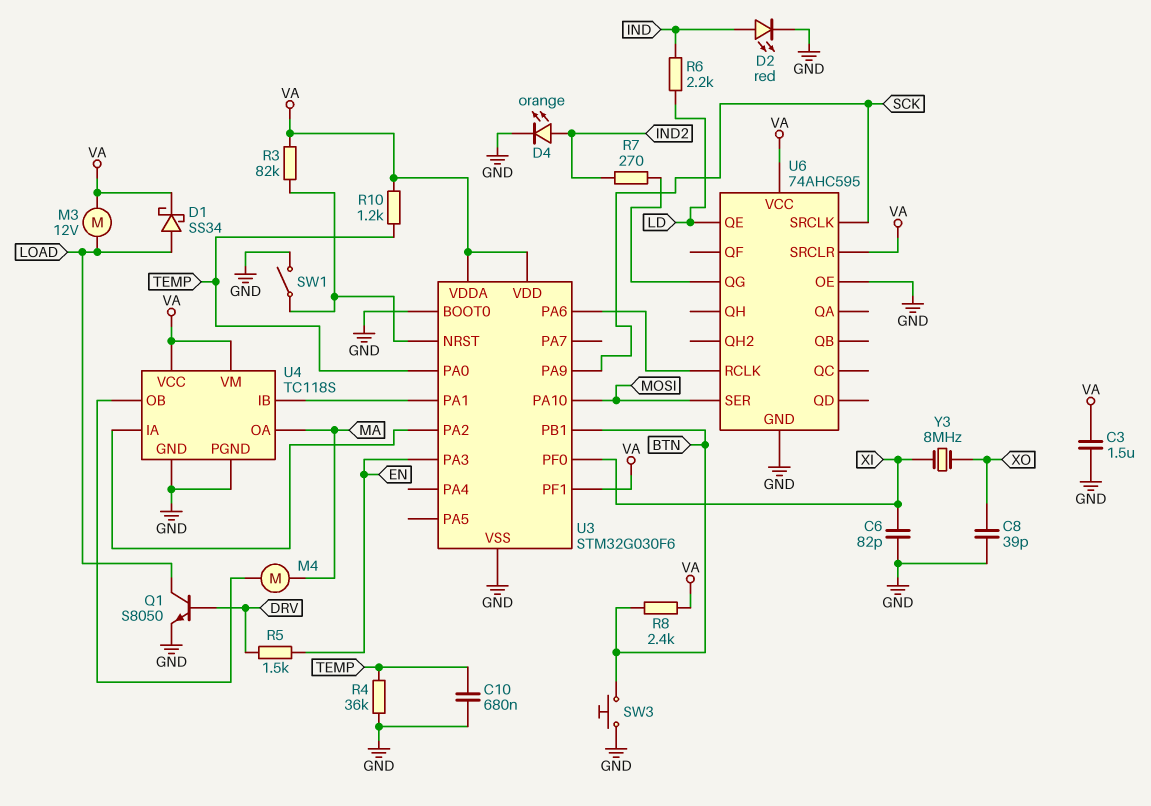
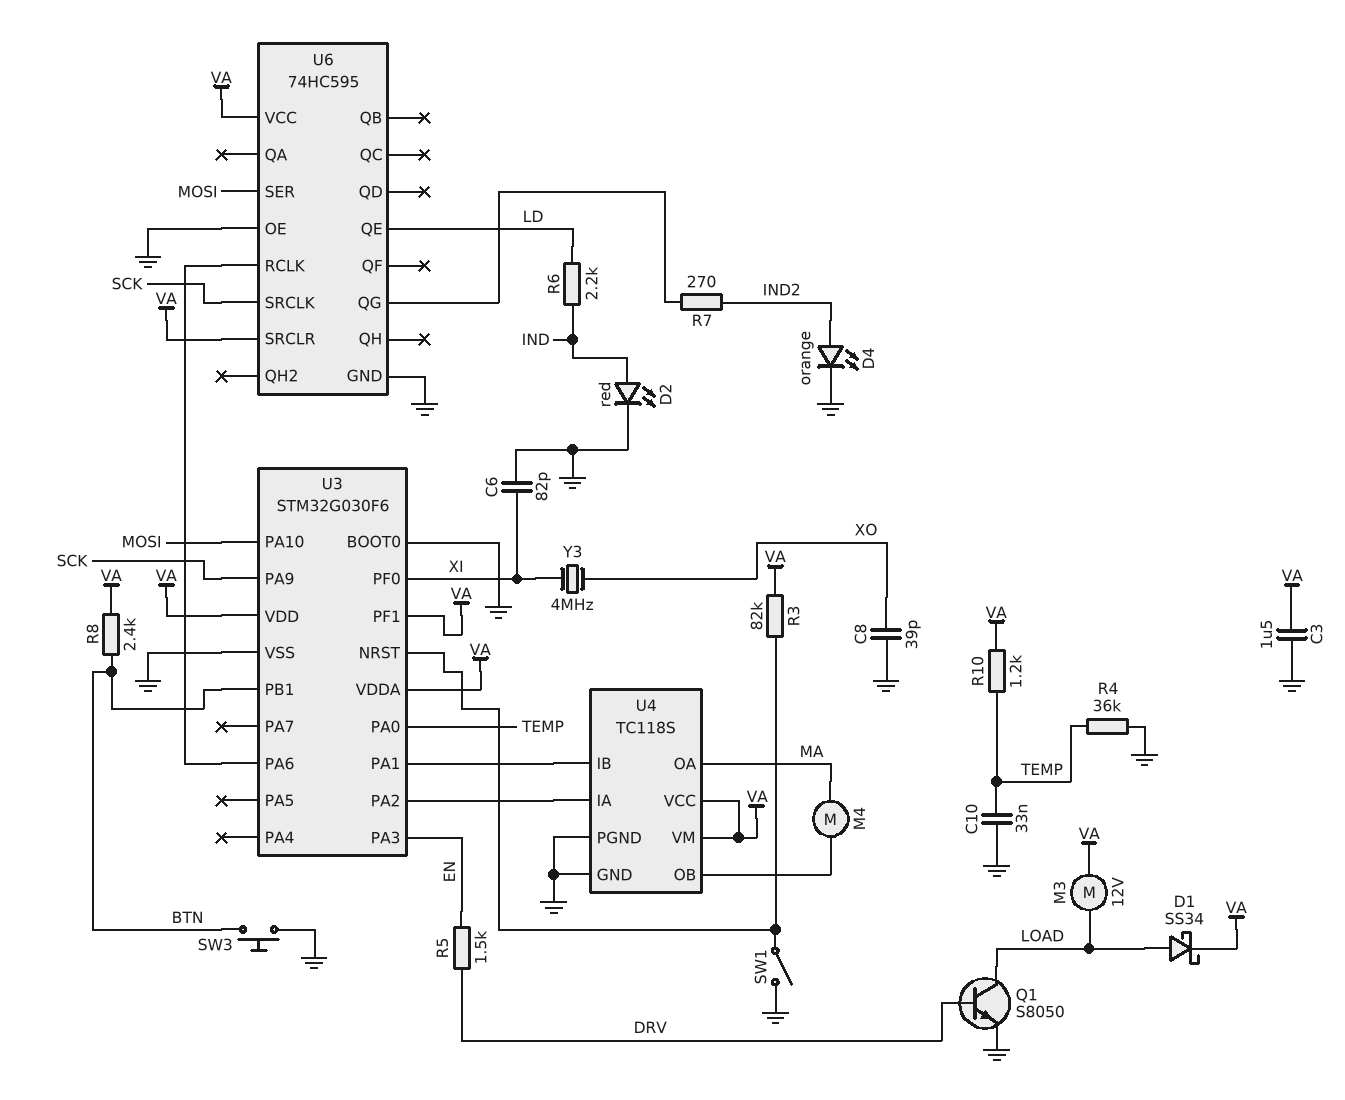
C10: 680nF (GND, TEMP) -> 33nF (GND, TEMP)
U6: 74AHC595 -> 74HC595
Y3: 8MHz (XI, XO) -> 4MHz (XI, XO)

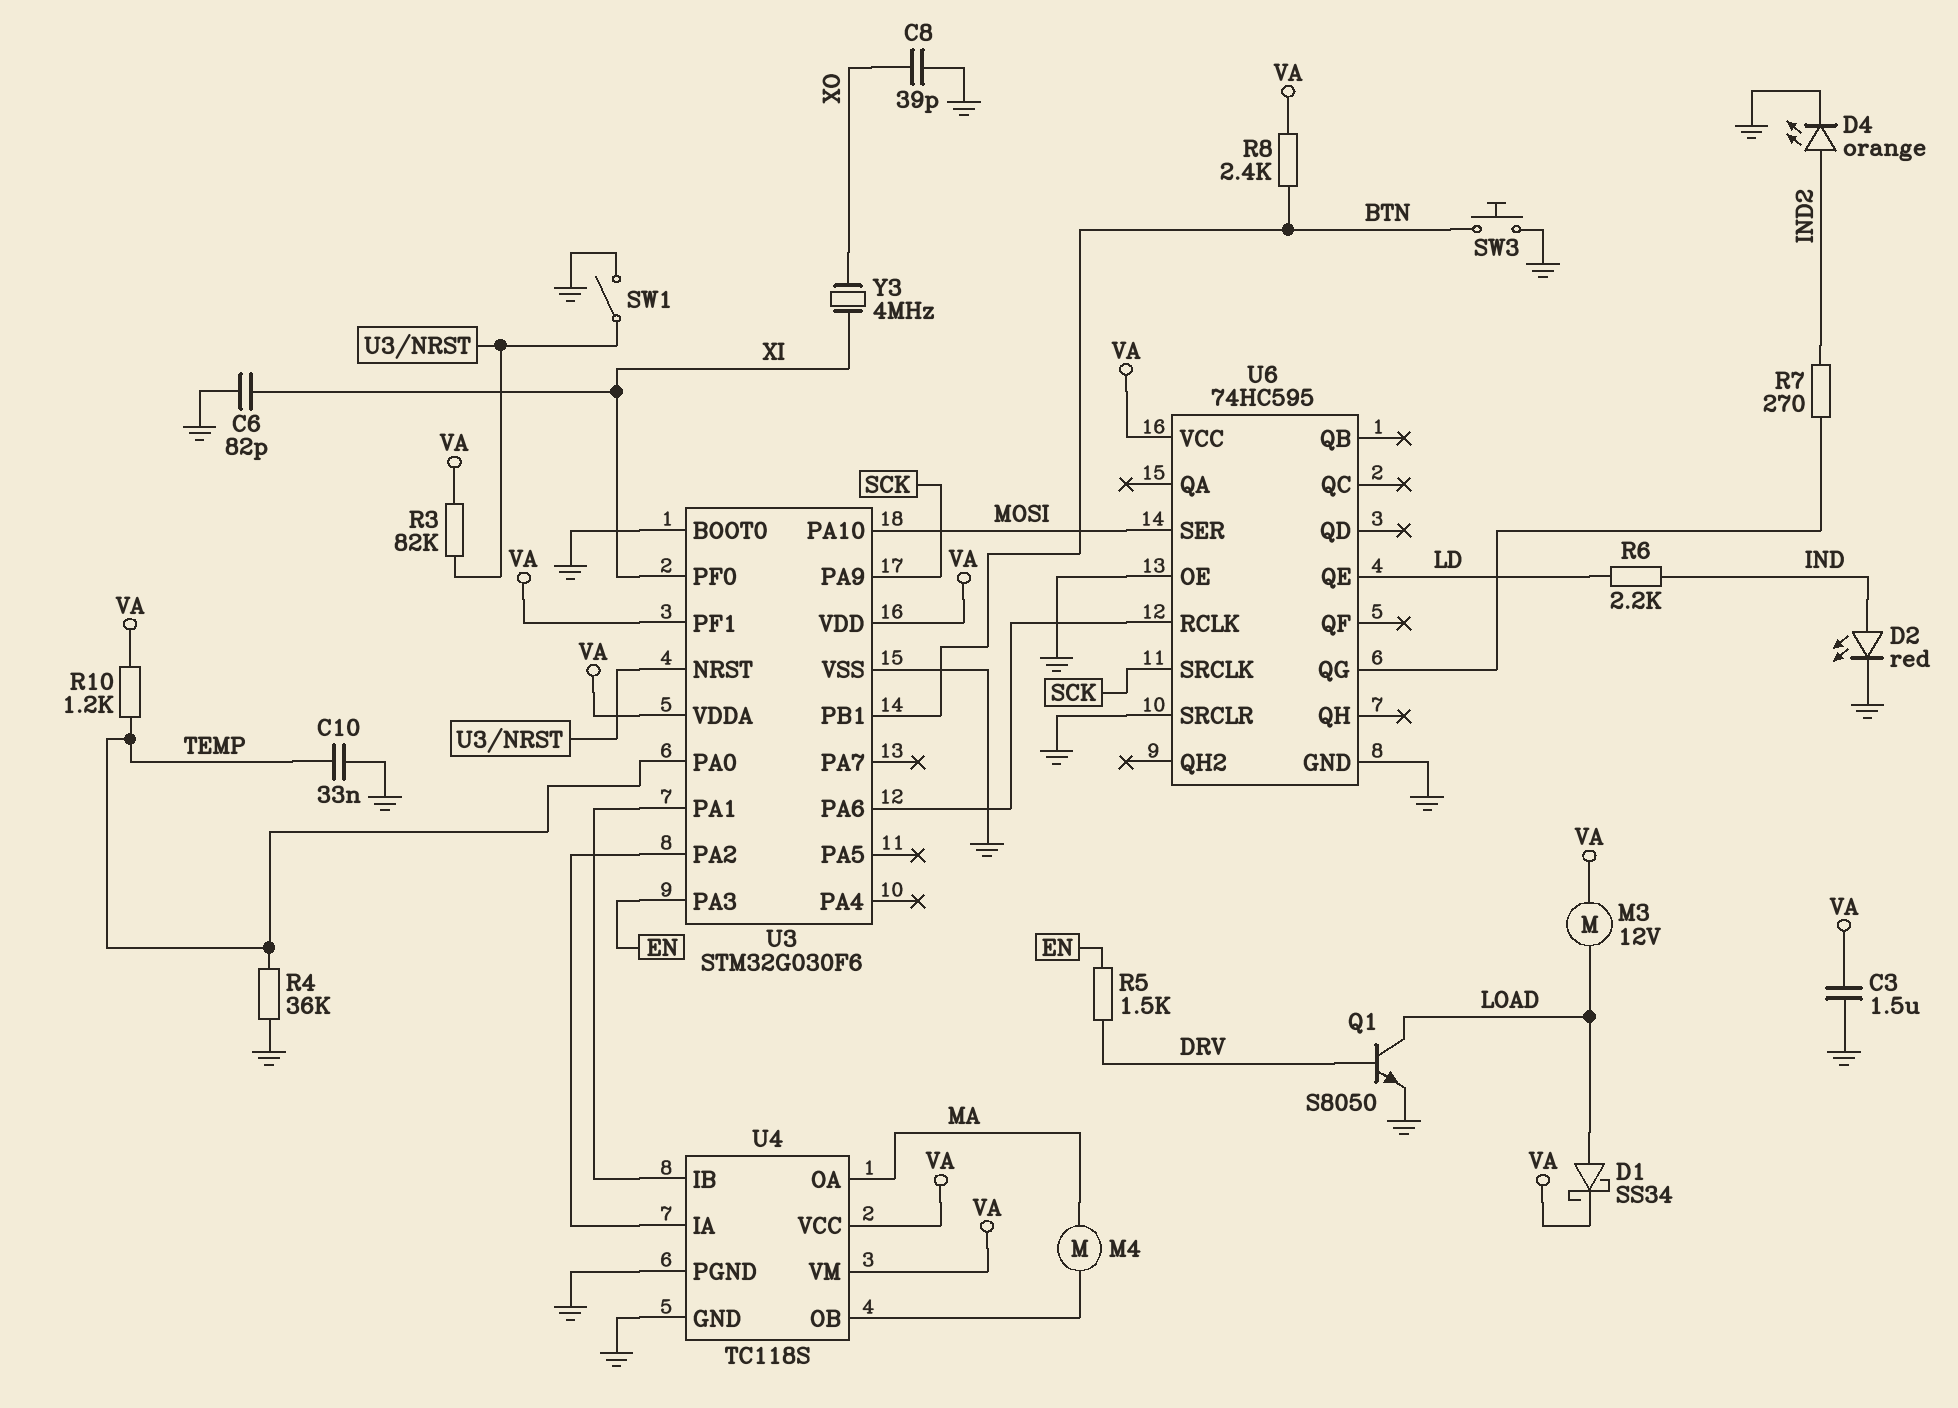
U6 pin SRCLR: VA -> GND

